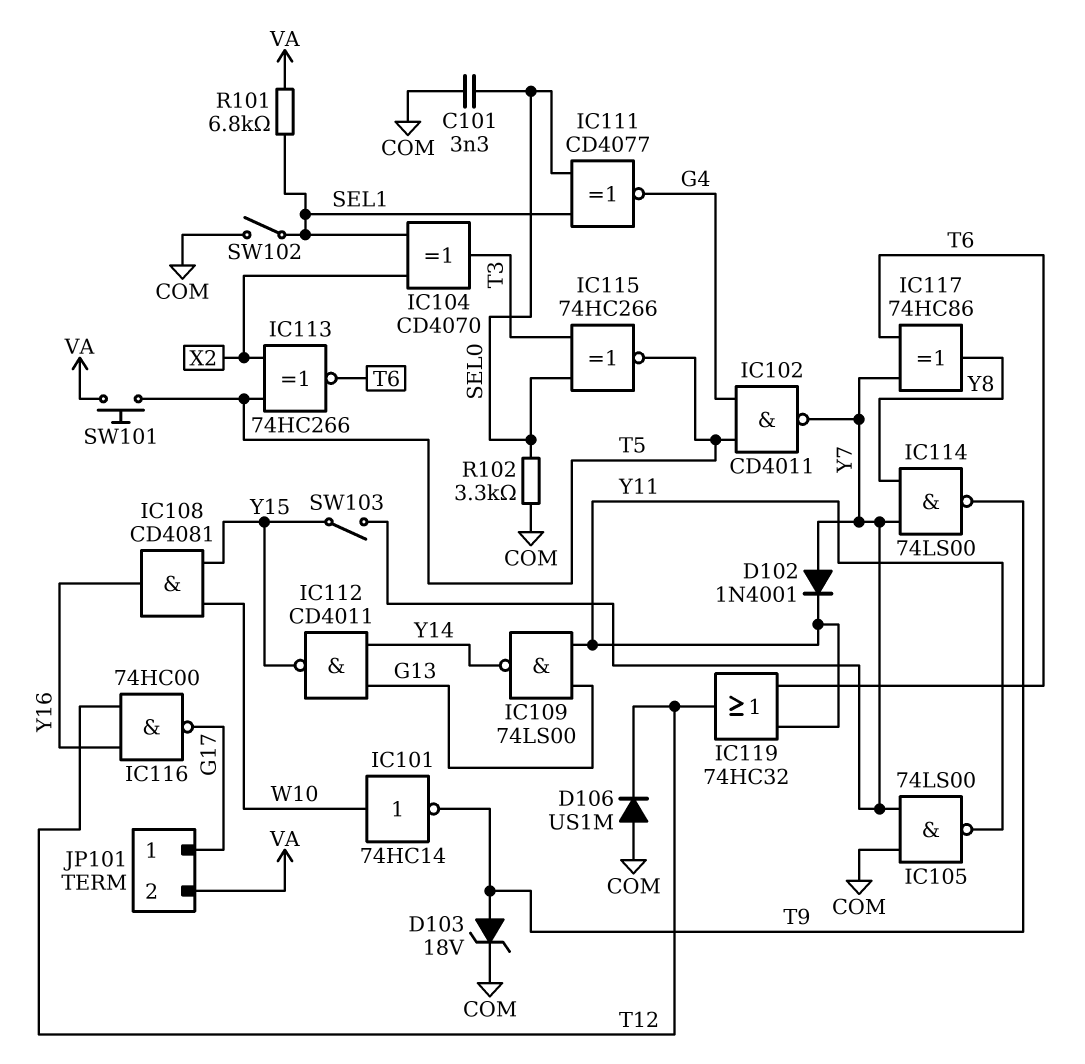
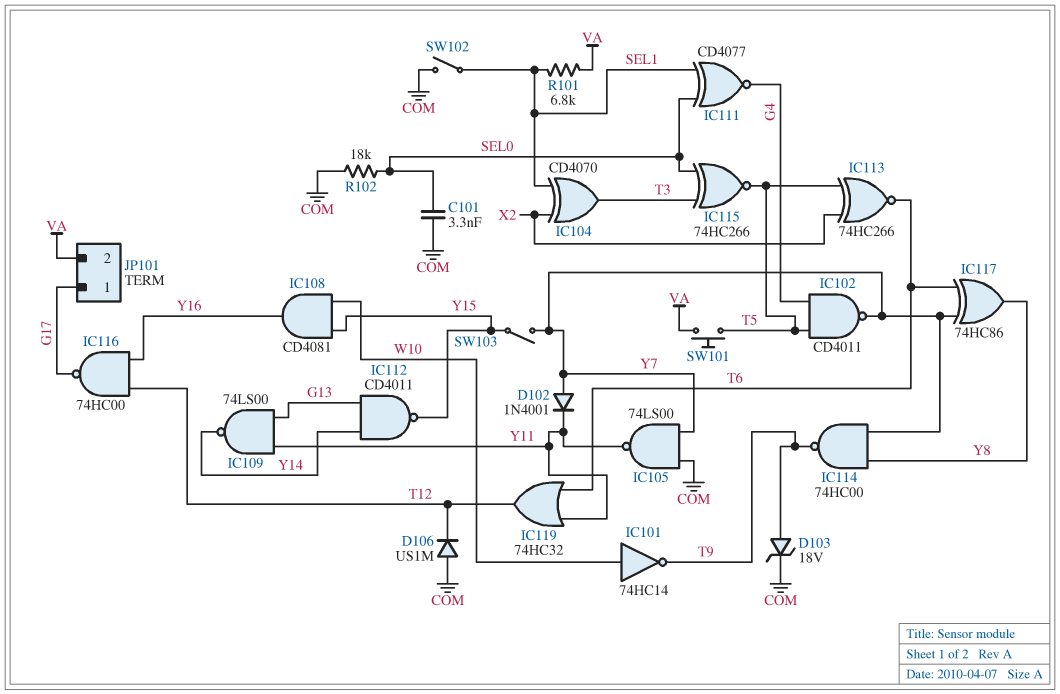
IC114: NAND 74LS00 (in Y7, in Y8, out T9) -> NAND 74HC00 (in Y7, in Y8, out T9)
R102: 3.3k (COM, SEL0) -> 18k (COM, SEL0)

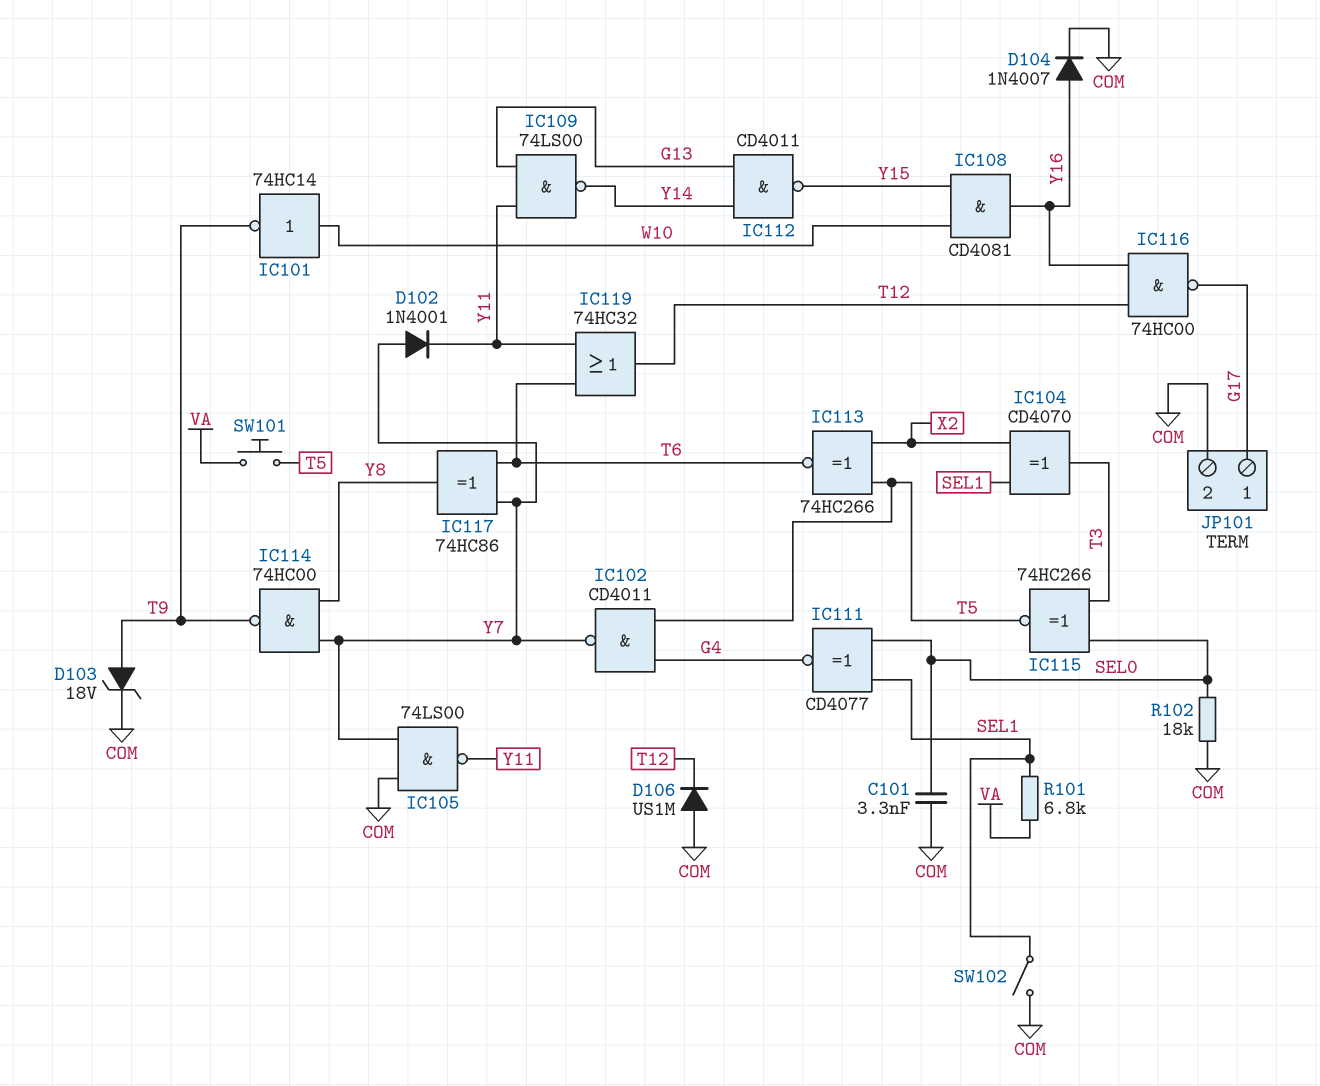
D104: none -> diode 1N4007 (A Y16, K COM)
JP101 pin 2: VA -> COM
SW103: switch (Y7, Y15) -> none

